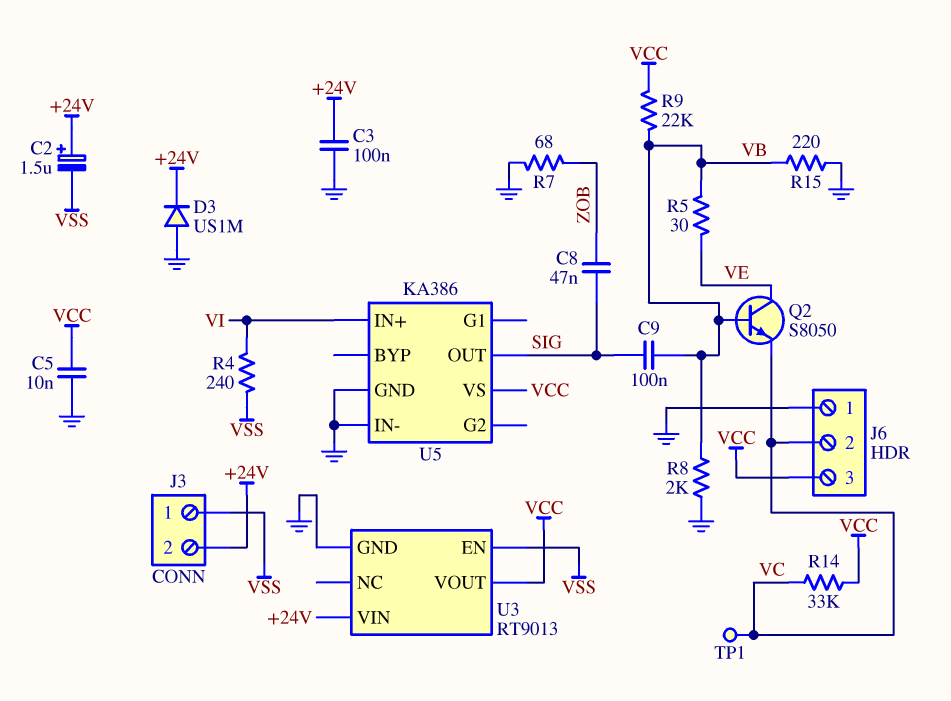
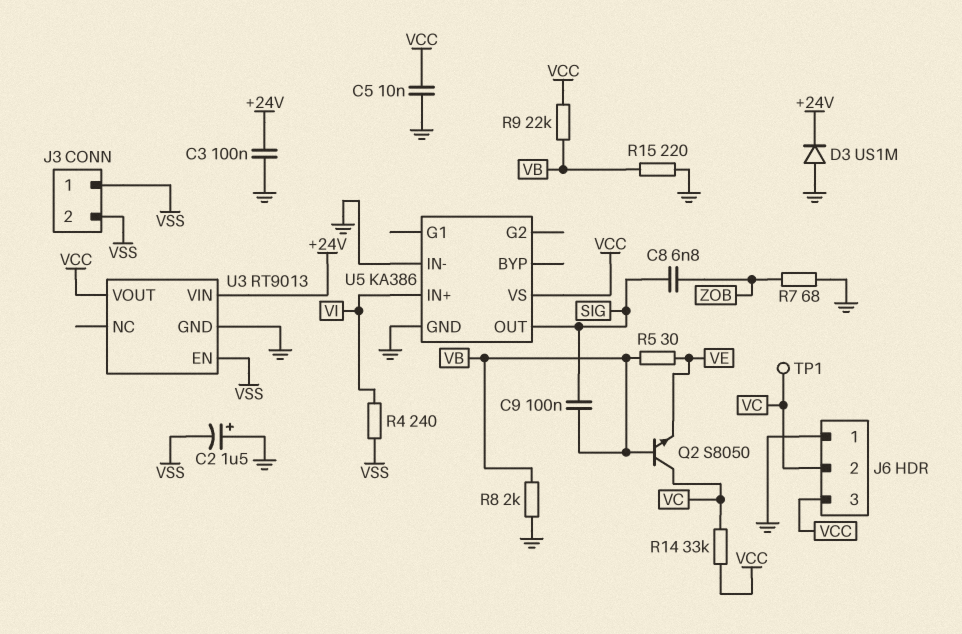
C2: 1.5uF (plus +24V, minus VSS) -> 1.5uF (plus GND, minus VSS)
C8: 47nF (SIG, ZOB) -> 6.8nF (SIG, ZOB)
J3 pin 2: +24V -> VSS
Q2: NPN S8050 (B VB, C VE, E VC) -> NPN S8050 (B VB, C VC, E VE)

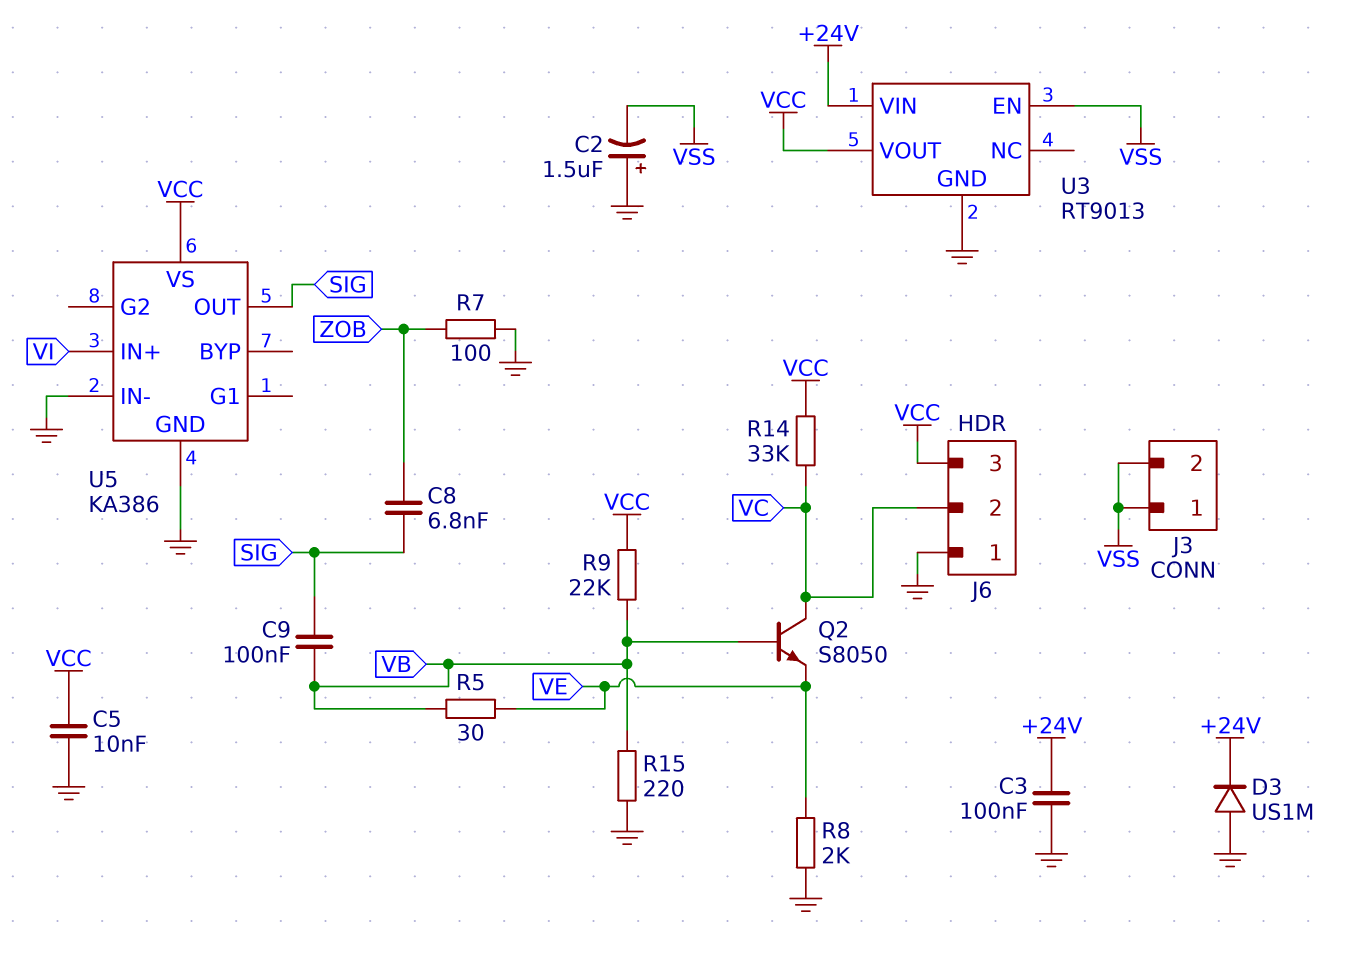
R4: 240 (VI, VSS) -> none
R7: 68 (GND, ZOB) -> 100 (GND, ZOB)
R8: 2k (GND, VB) -> 2k (GND, VE)
TP1: test point (VC) -> none

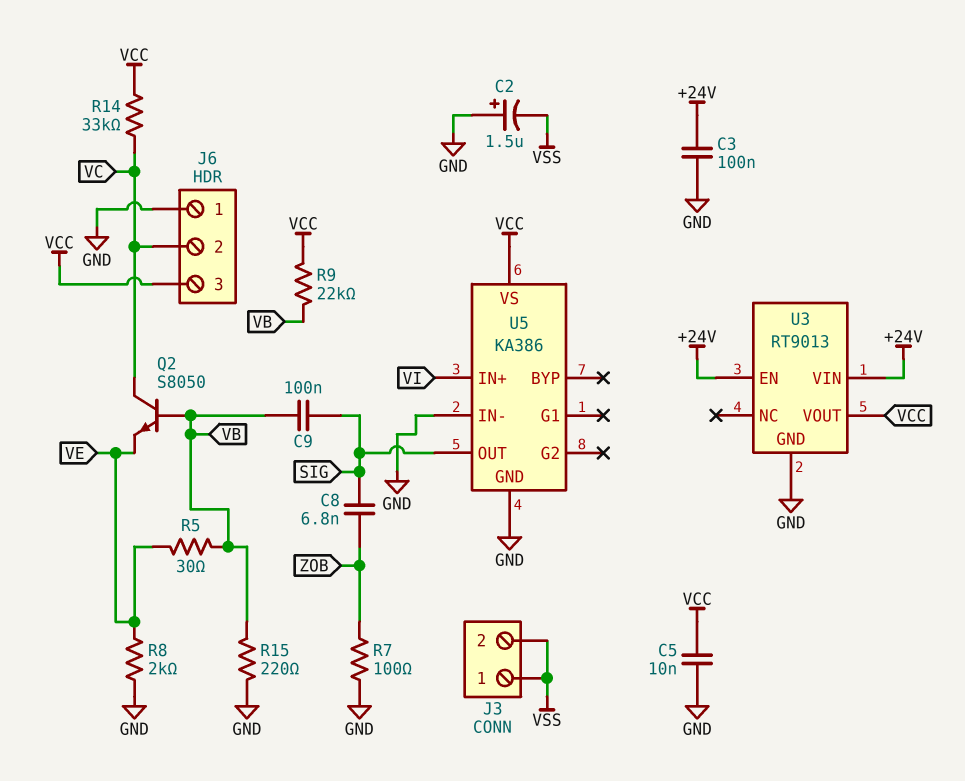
D3: diode US1M (A GND, K +24V) -> none
U3 pin EN: VSS -> +24V

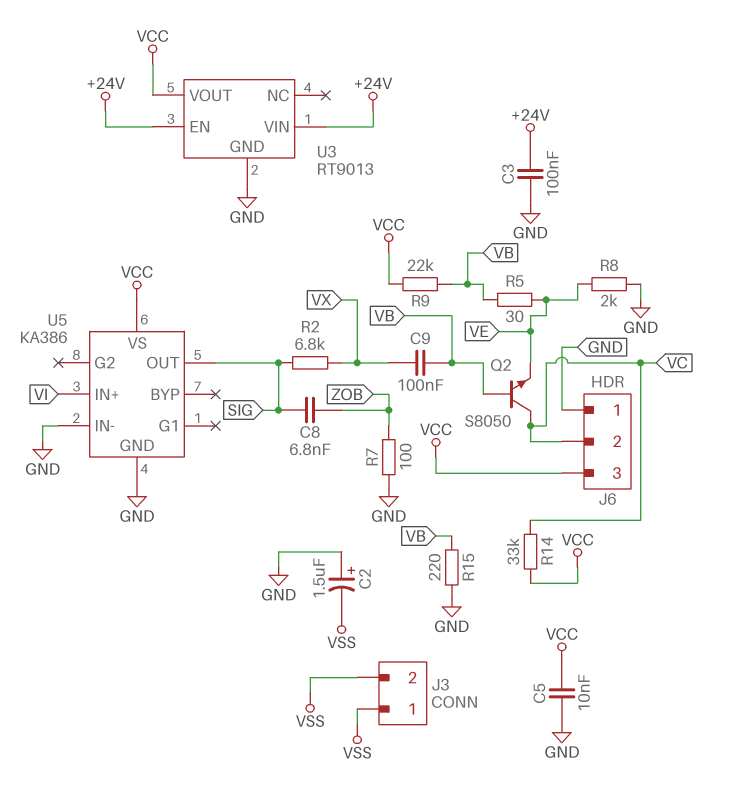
C9: 100nF (SIG, VB) -> 100nF (VB, VX)
R2: none -> 6.8k (SIG, VX)

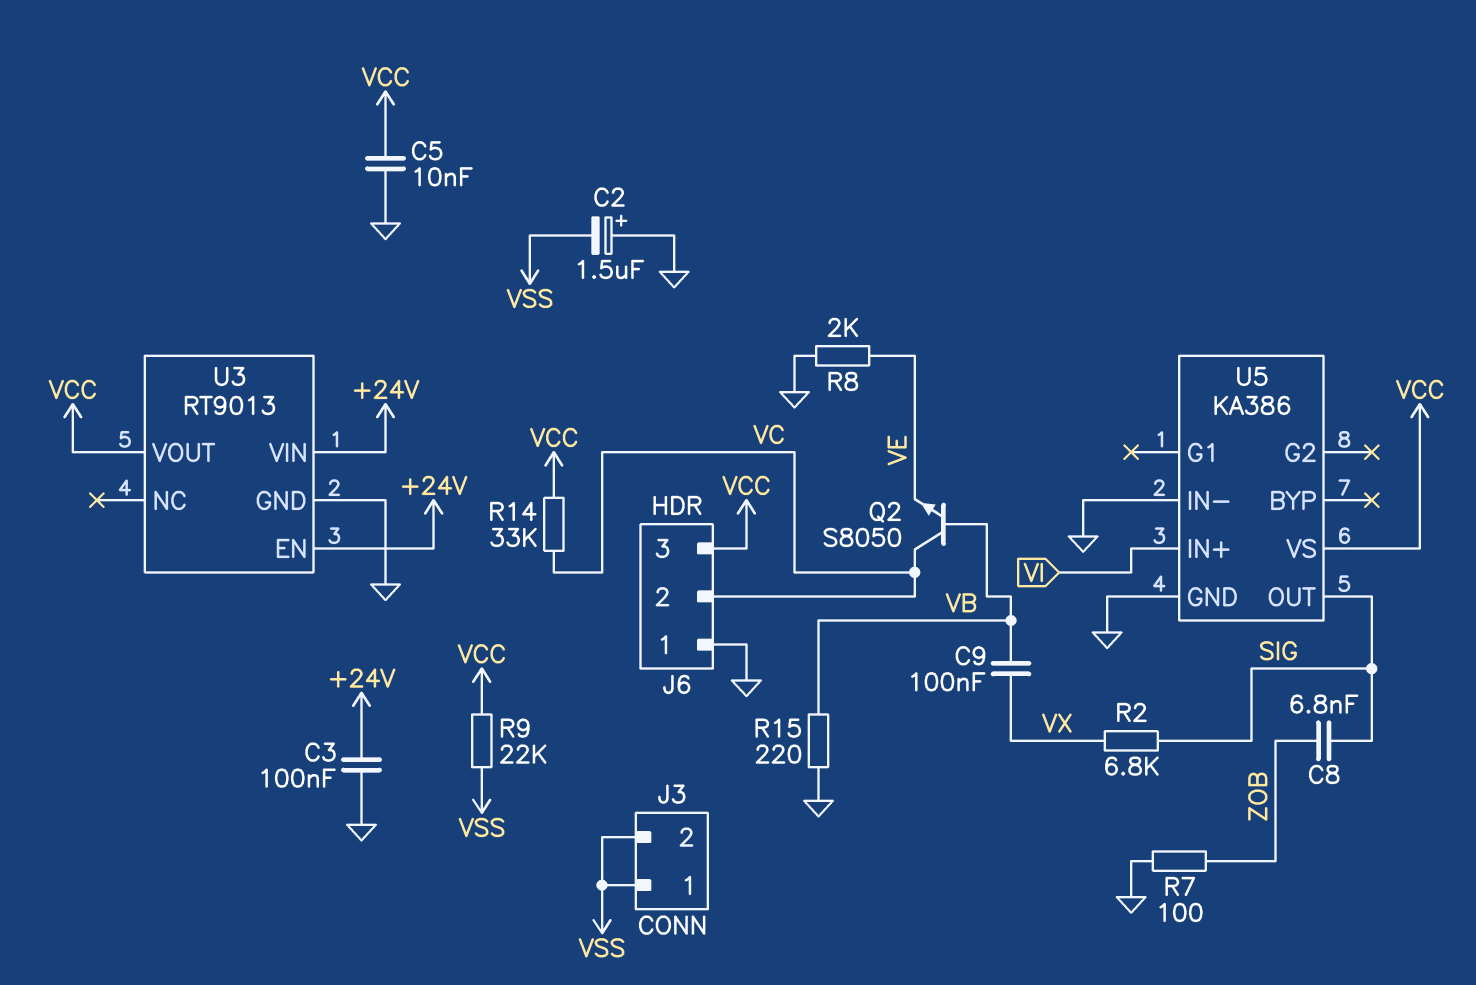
R5: 30 (VB, VE) -> none
R9: 22k (VB, VCC) -> 22k (VCC, VSS)

